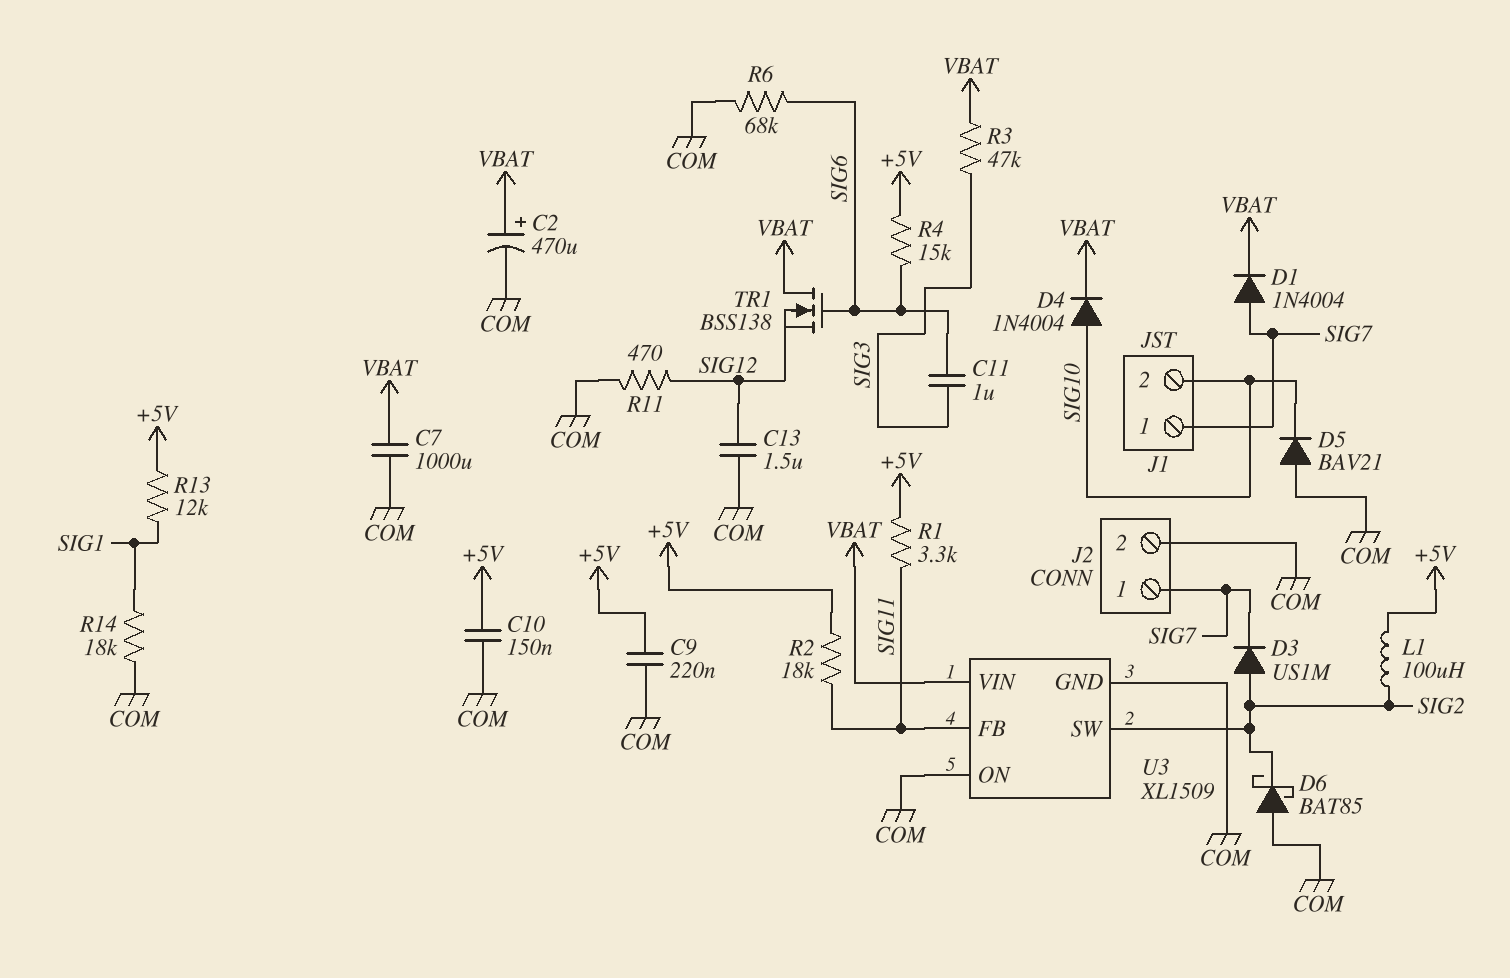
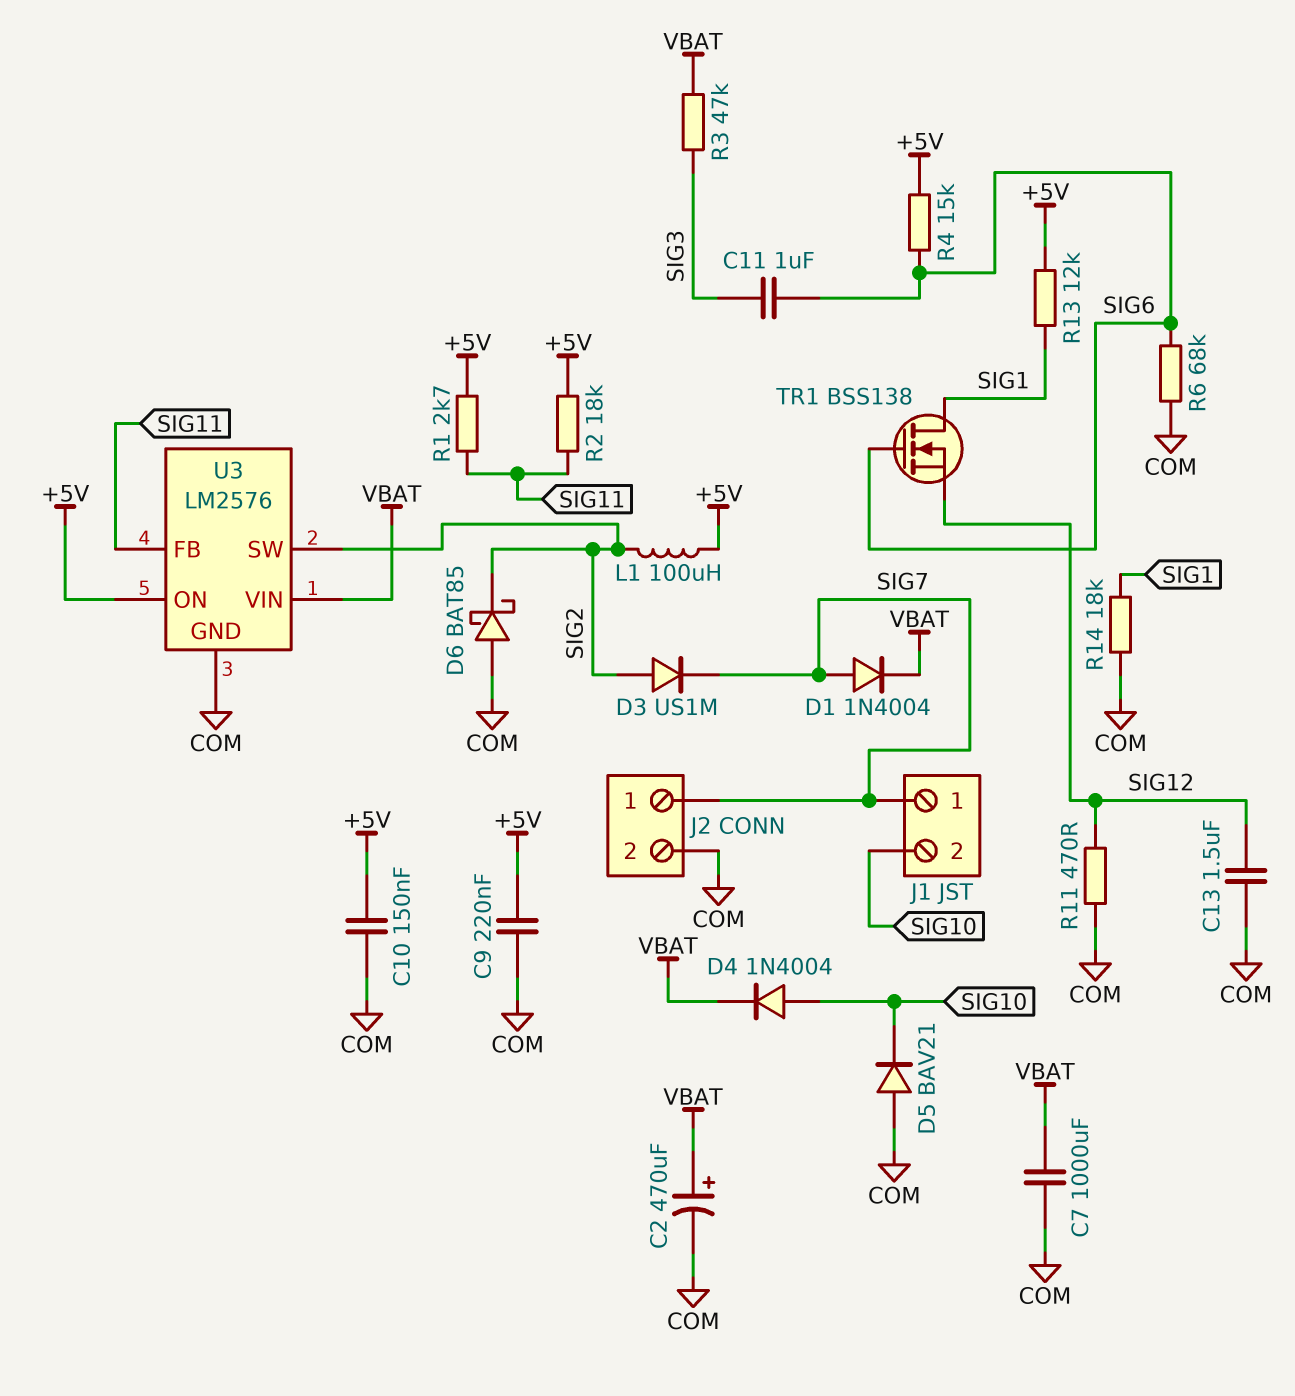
R1: 3.3k (+5V, SIG11) -> 2.7k (+5V, SIG11)
TR1: NMOS BSS138 (G SIG6, D VBAT, S SIG12) -> NMOS BSS138 (G SIG6, D SIG1, S SIG12)
U3: XL1509 -> LM2576
U3 pin ON: COM -> +5V

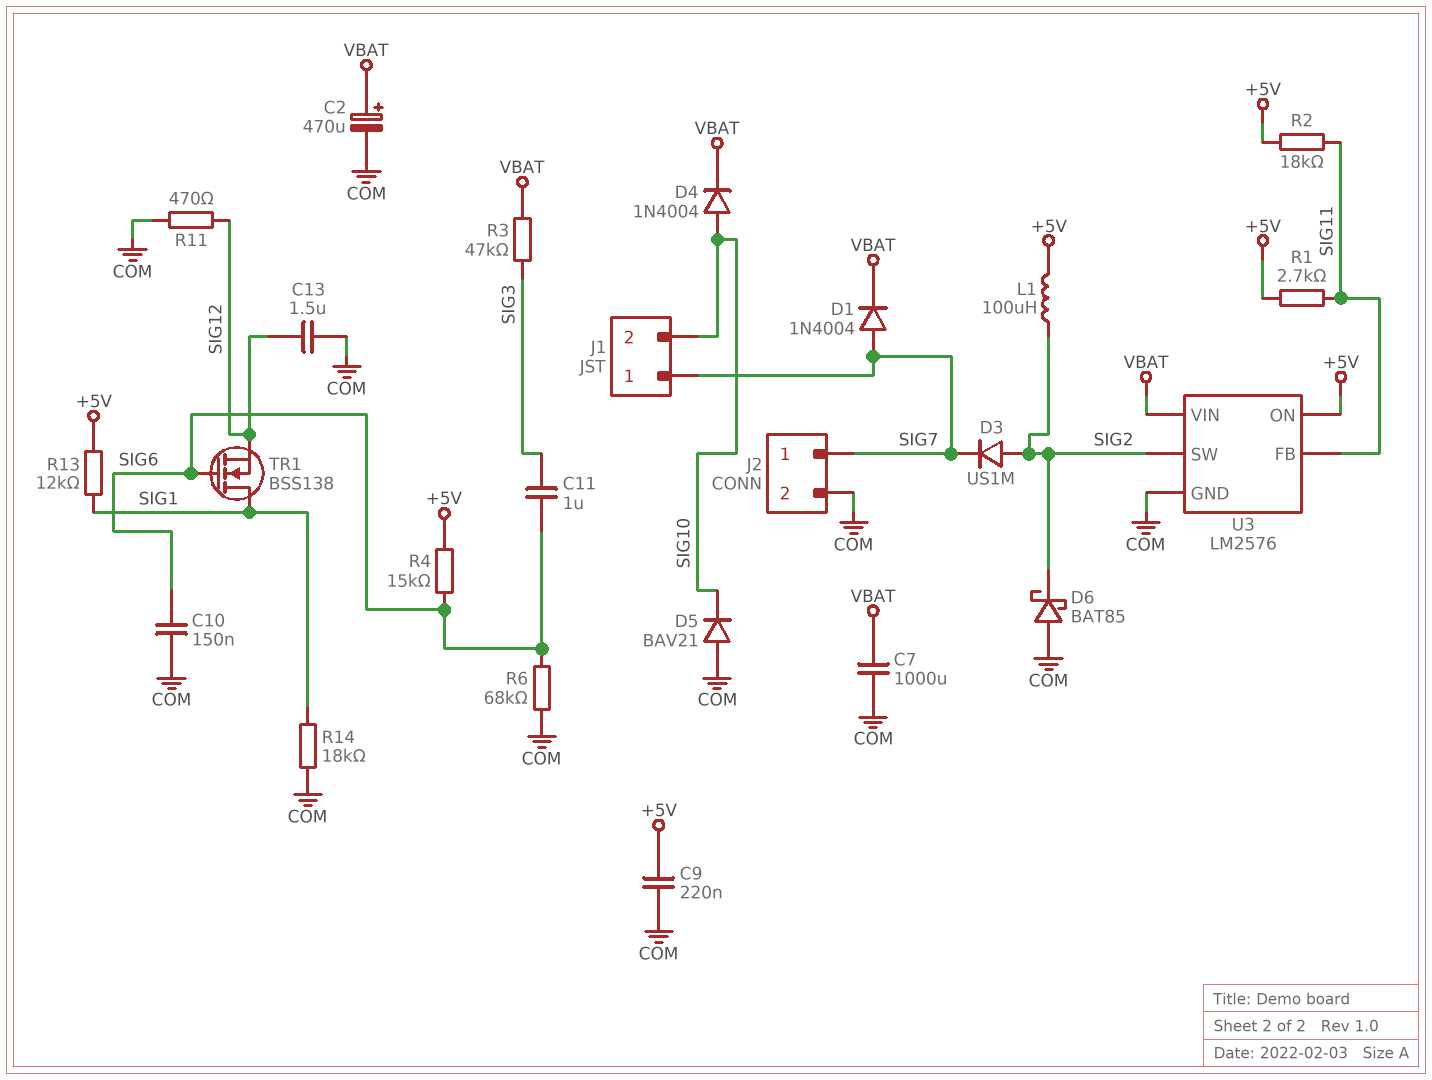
C10: 150nF (+5V, COM) -> 150nF (COM, SIG6)

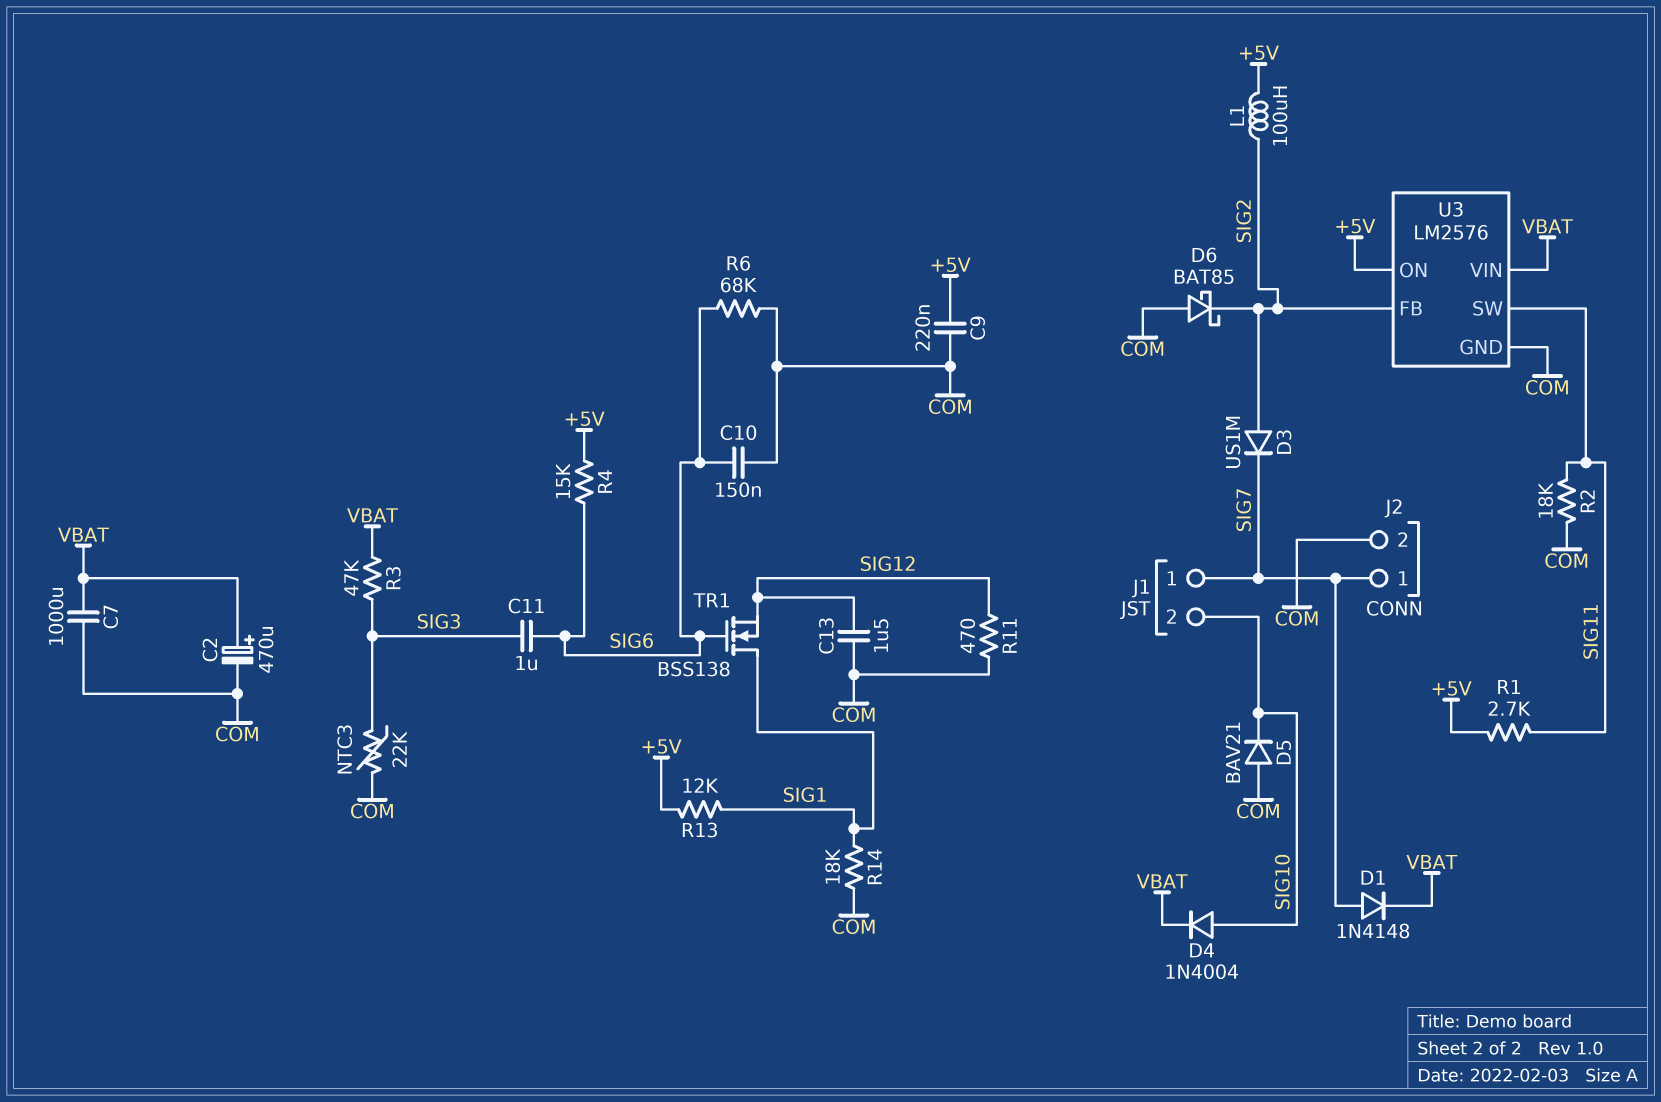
D1: diode 1N4004 (A SIG7, K VBAT) -> diode 1N4148 (A SIG7, K VBAT)
NTC3: none -> 22k (COM, SIG3)
R2: 18k (+5V, SIG11) -> 18k (COM, SIG11)
U3 pin FB: SIG11 -> SIG2
U3 pin SW: SIG2 -> SIG11

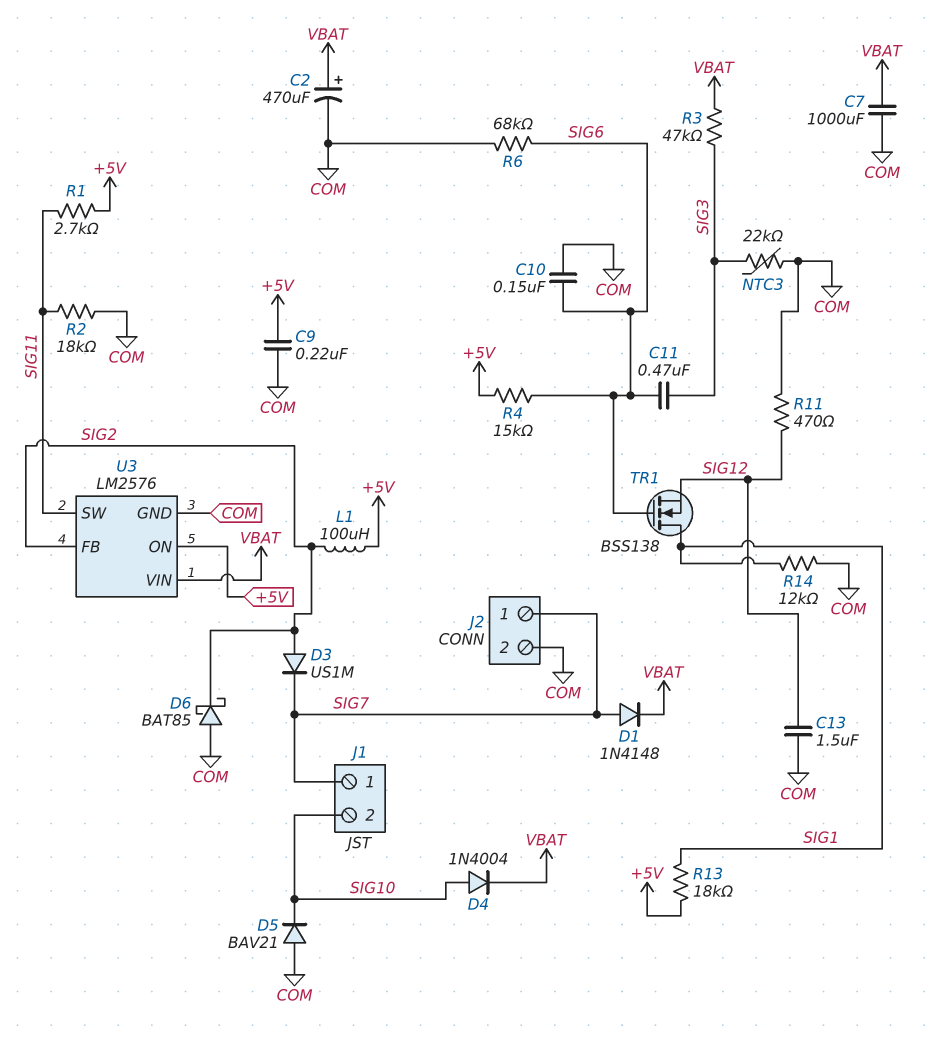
C11: 1uF (SIG3, SIG6) -> 470nF (SIG3, SIG6)
R13: 12k (+5V, SIG1) -> 18k (+5V, SIG1)
R14: 18k (COM, SIG1) -> 12k (COM, SIG1)

